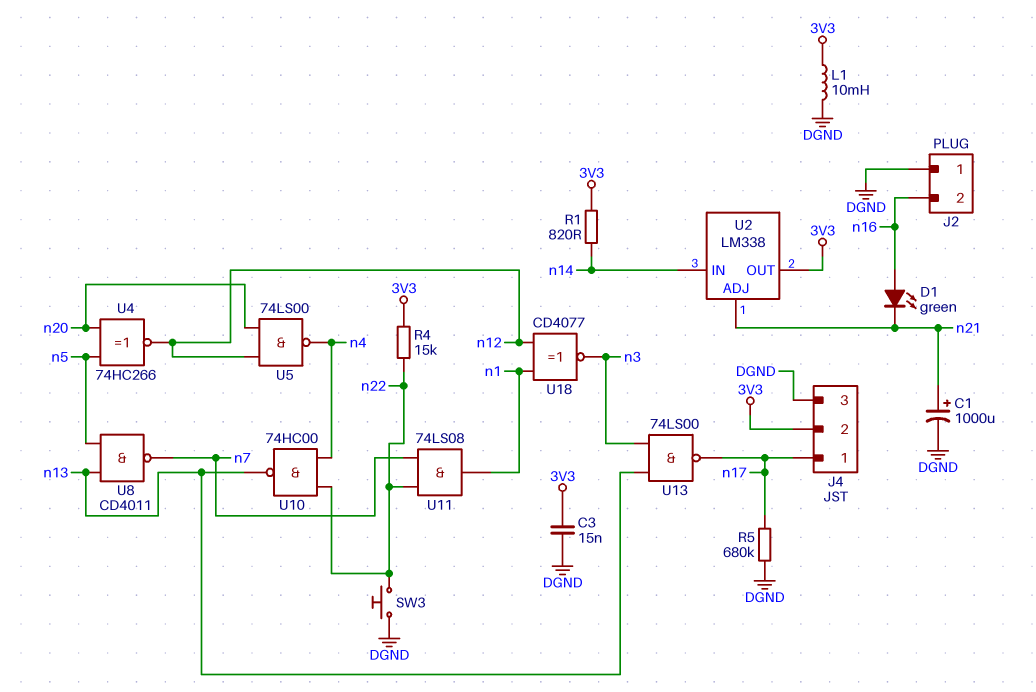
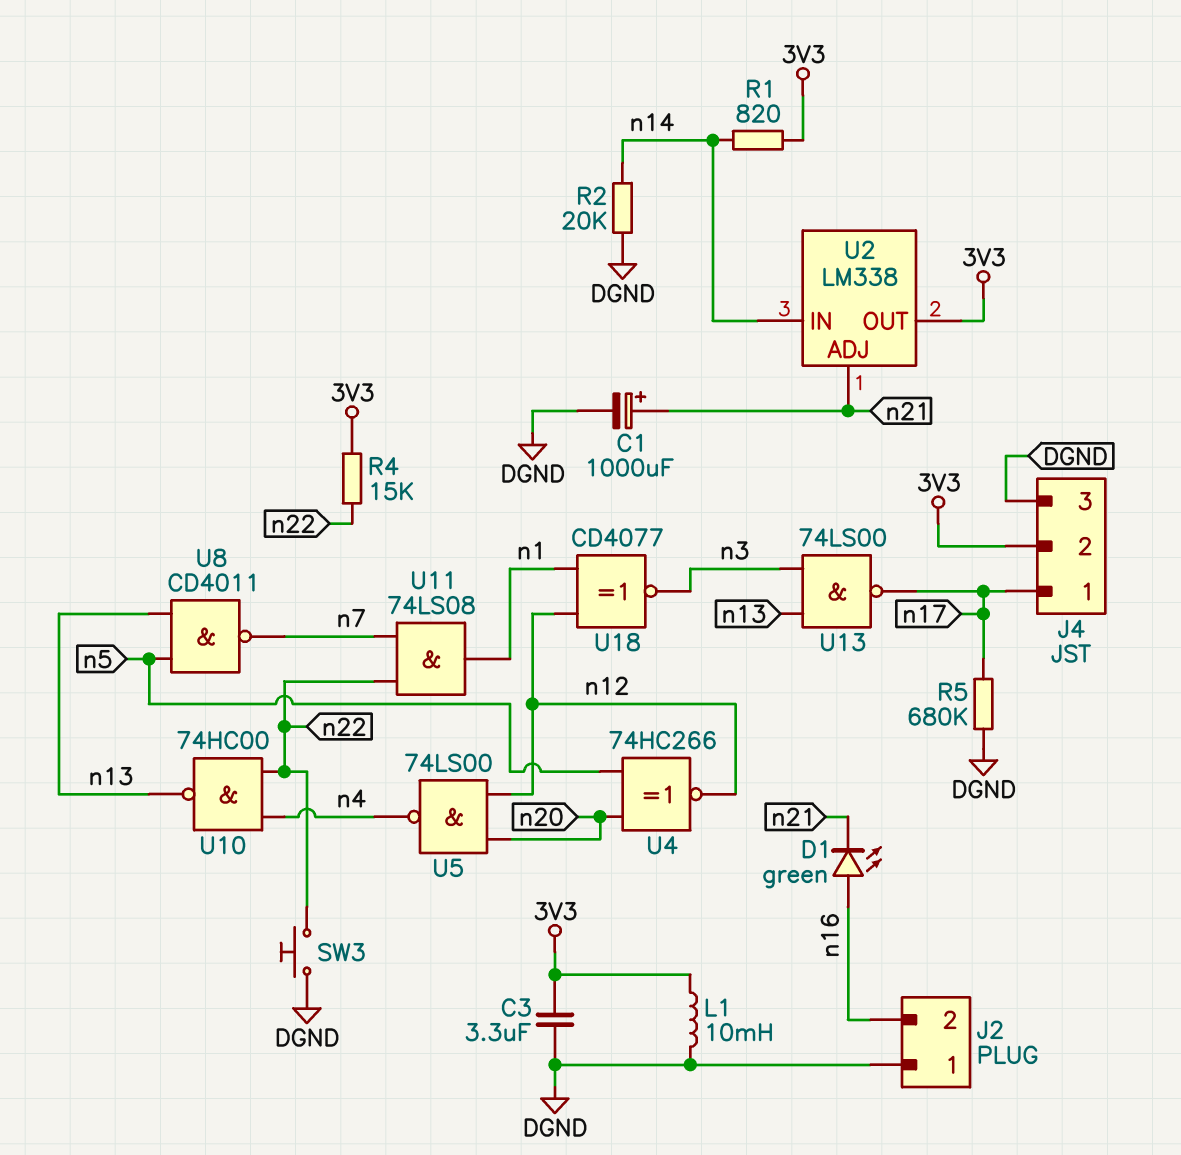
C3: 15nF (3V3, DGND) -> 3.3uF (3V3, DGND)
R2: none -> 20k (DGND, n14)

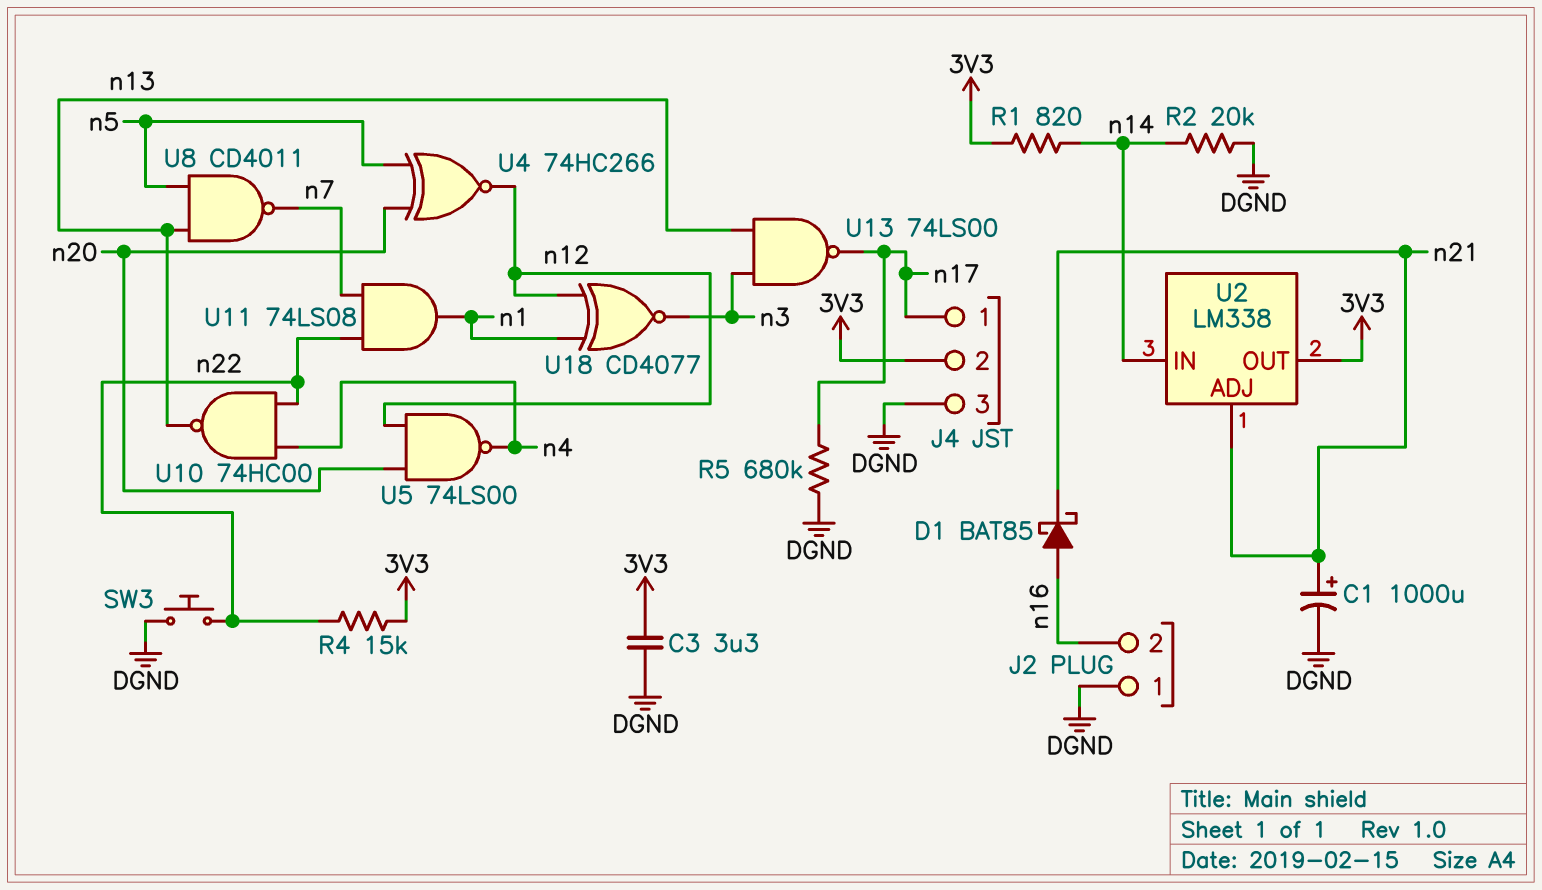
D1: LED green (A n16, K n21) -> schottky BAT85 (A n16, K n21)
L1: 10mH (3V3, DGND) -> none

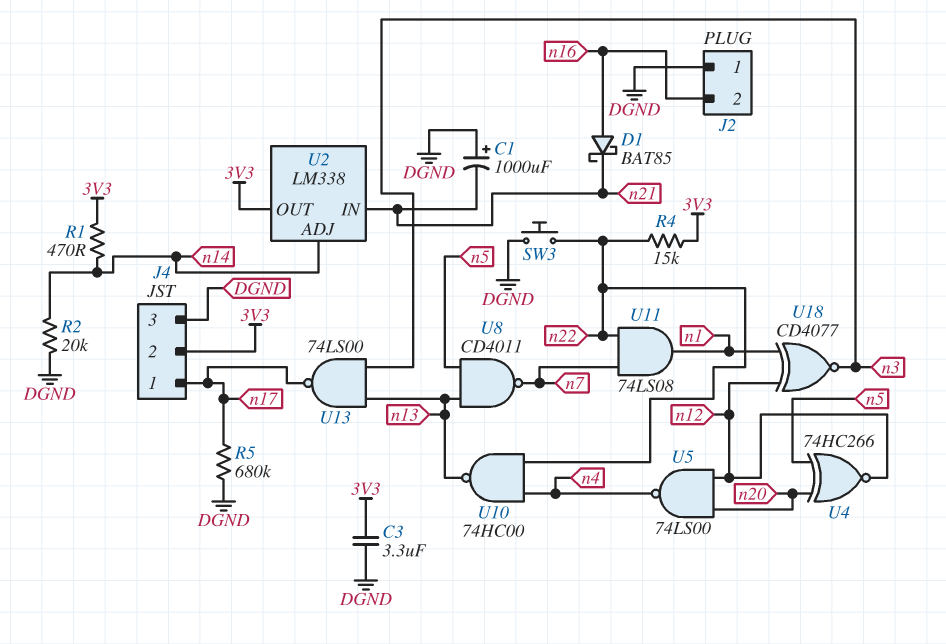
C1: 1000uF (plus n21, minus DGND) -> 1000uF (plus DGND, minus n21)
R1: 820 (3V3, n14) -> 470 (3V3, n14)
U2 pin ADJ: n21 -> n14
U2 pin IN: n14 -> n21

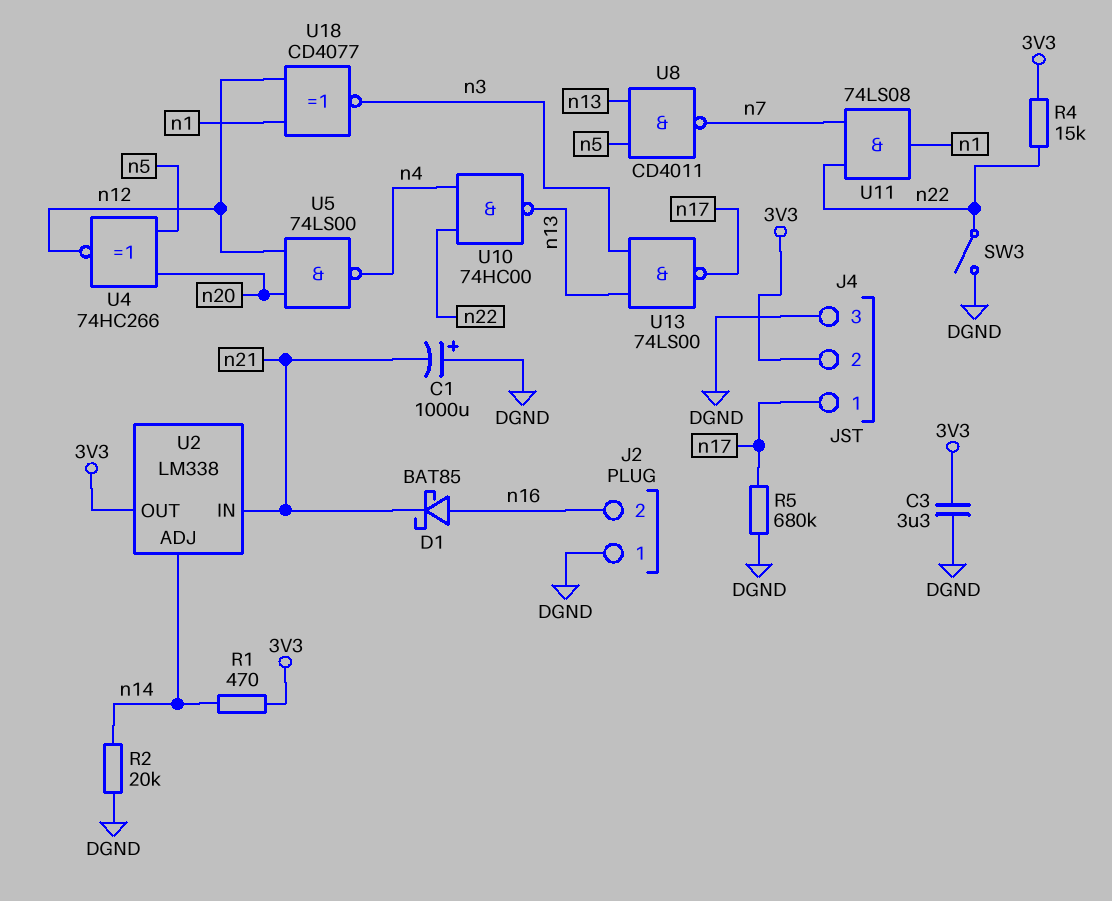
SW3: button (DGND, n22) -> switch (DGND, n22)

